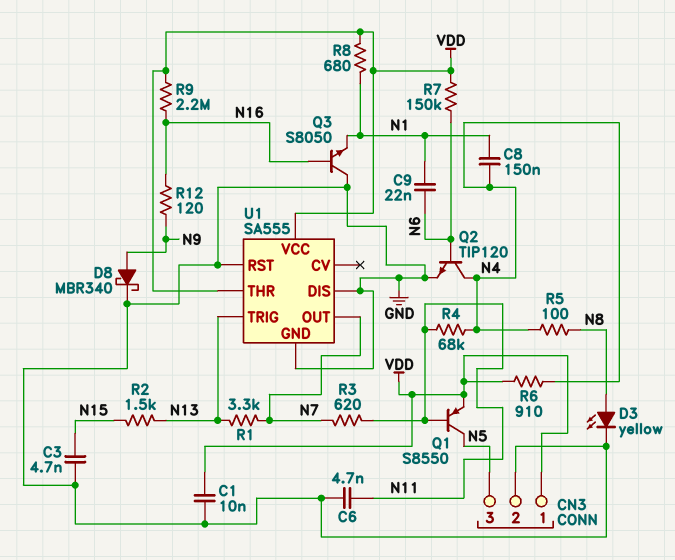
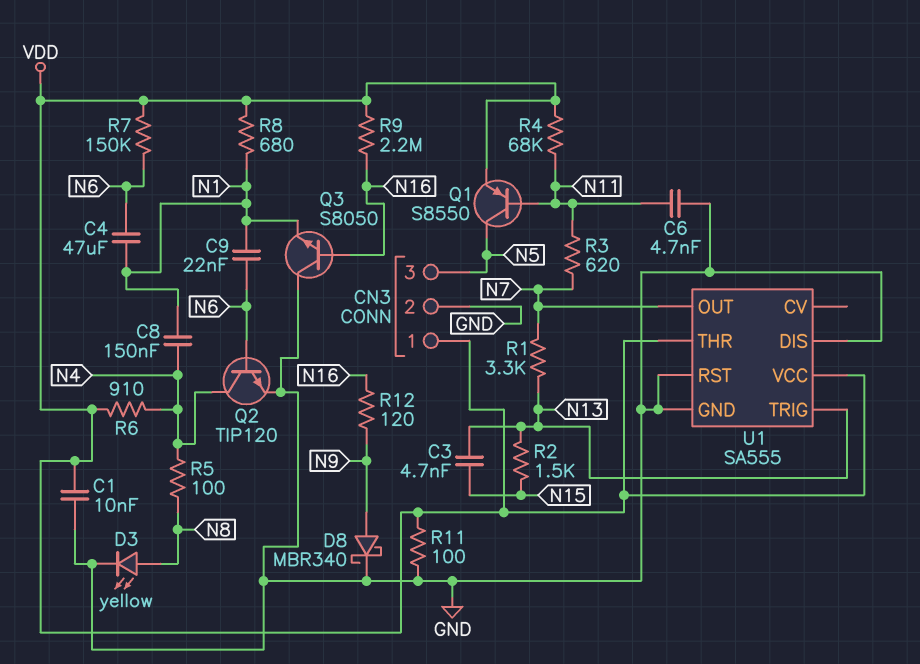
C3: 4.7nF (GND, N15) -> 4.7nF (N13, N15)
C4: none -> 47uF (N1, N6)
R4: 68k (N4, N11) -> 68k (N11, VDD)
R11: none -> 100 (GND, VDD)

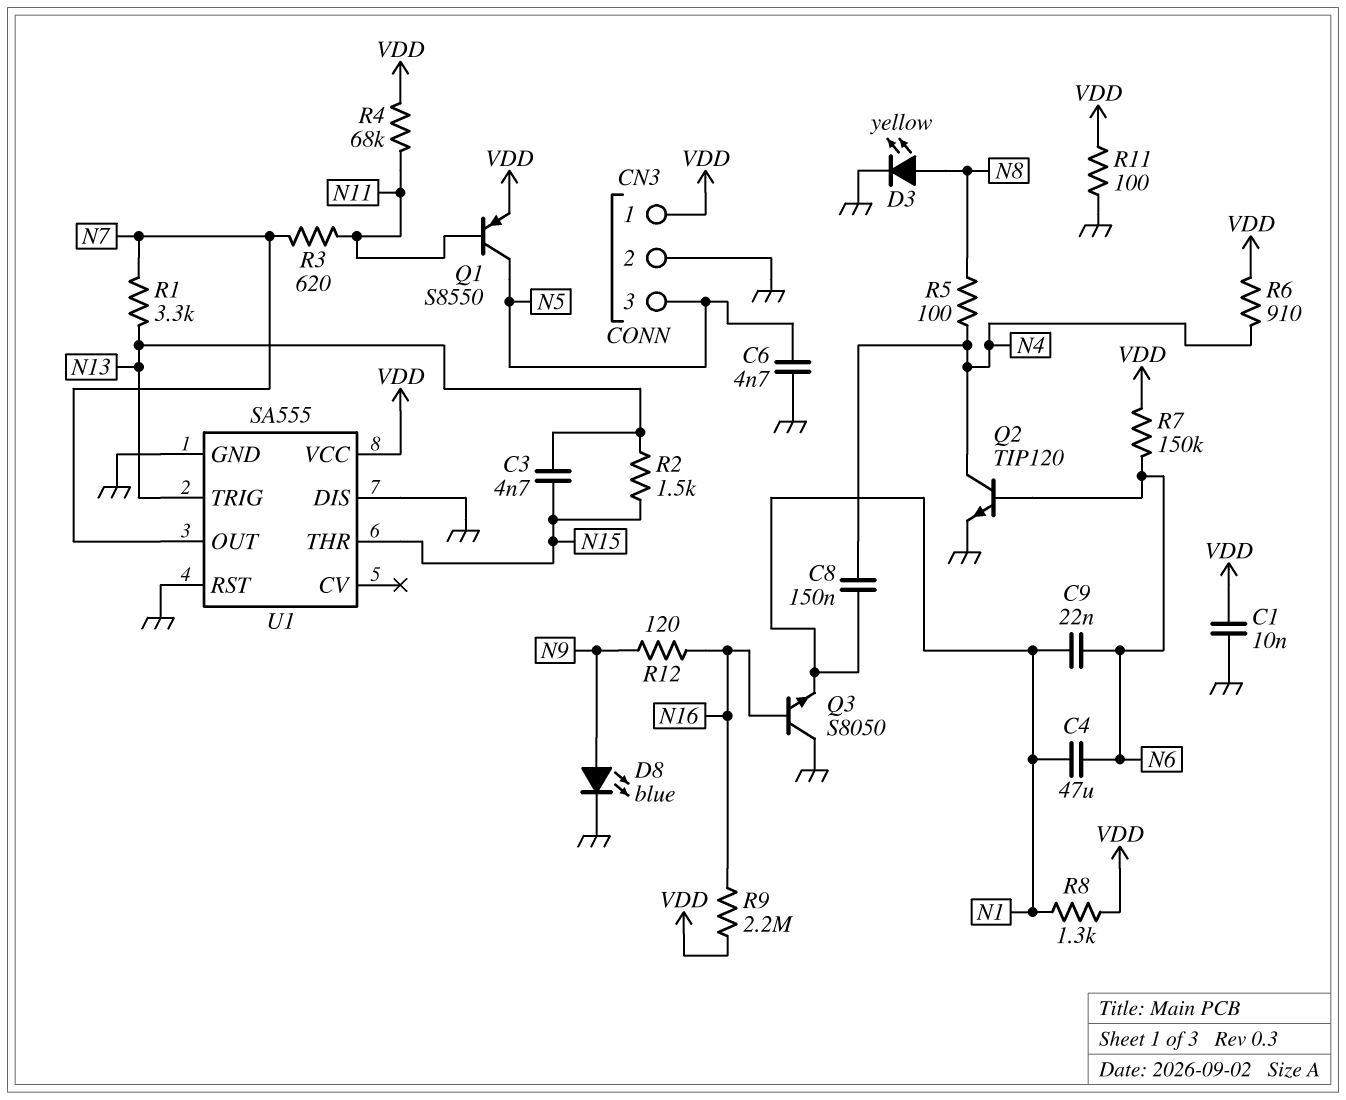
C6: 4.7nF (GND, N11) -> 4.7nF (GND, N5)
D8: schottky MBR340 (A N9, K GND) -> LED blue (A N9, K GND)
R8: 680 (N1, VDD) -> 1.3k (N1, VDD)
U1 pin THR: VDD -> N15

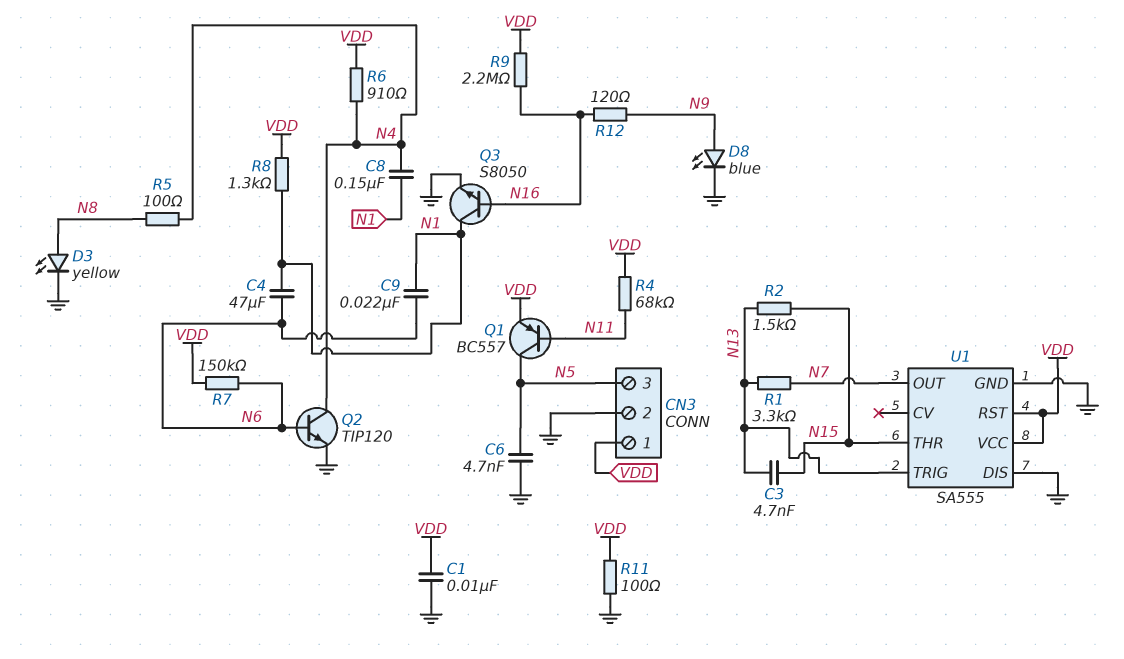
Q1: PNP S8550 (B N11, C N5, E VDD) -> PNP BC557 (B N11, C N5, E VDD)
Q3: NPN S8050 (B N16, C GND, E N1) -> NPN S8050 (B N16, C N1, E GND)
R3: 620 (N7, N11) -> none
U1 pin RST: GND -> VDD

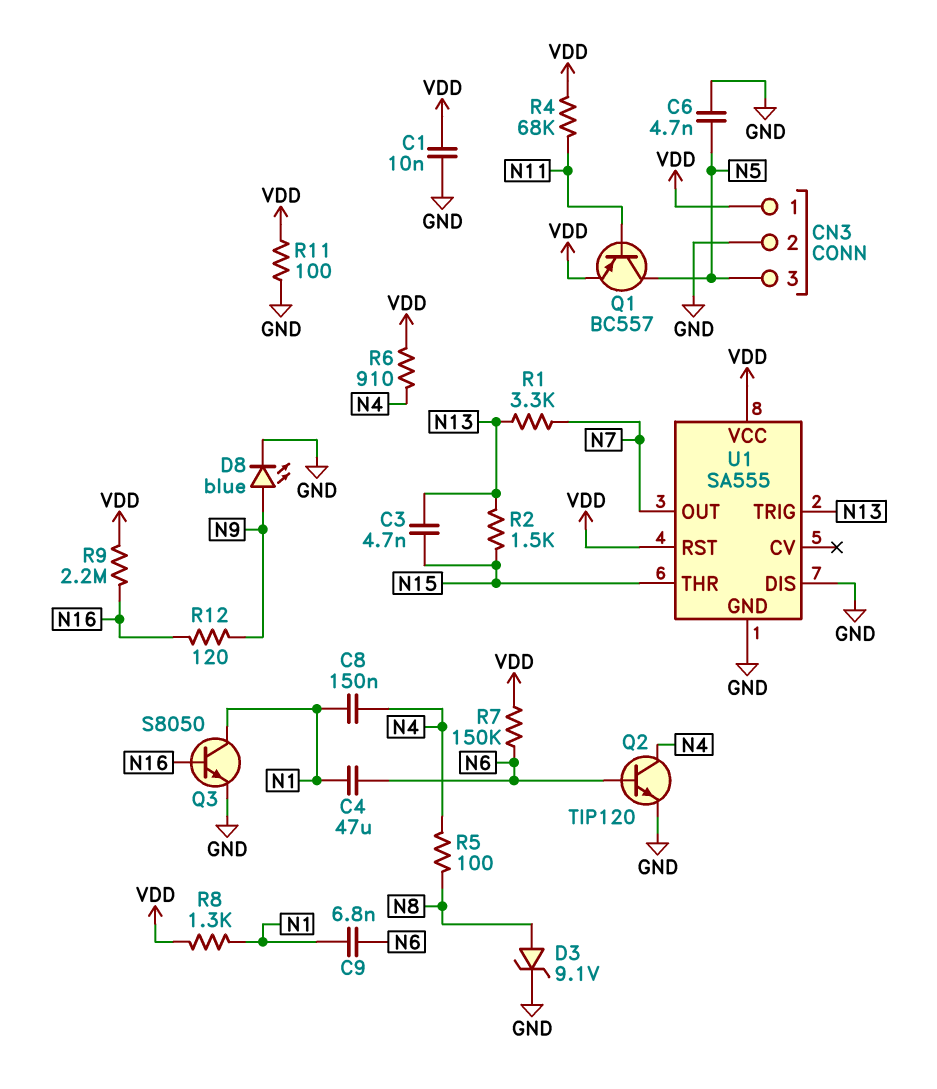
C9: 22nF (N1, N6) -> 6.8nF (N1, N6)
D3: LED yellow (A N8, K GND) -> zener 9.1V (A N8, K GND)

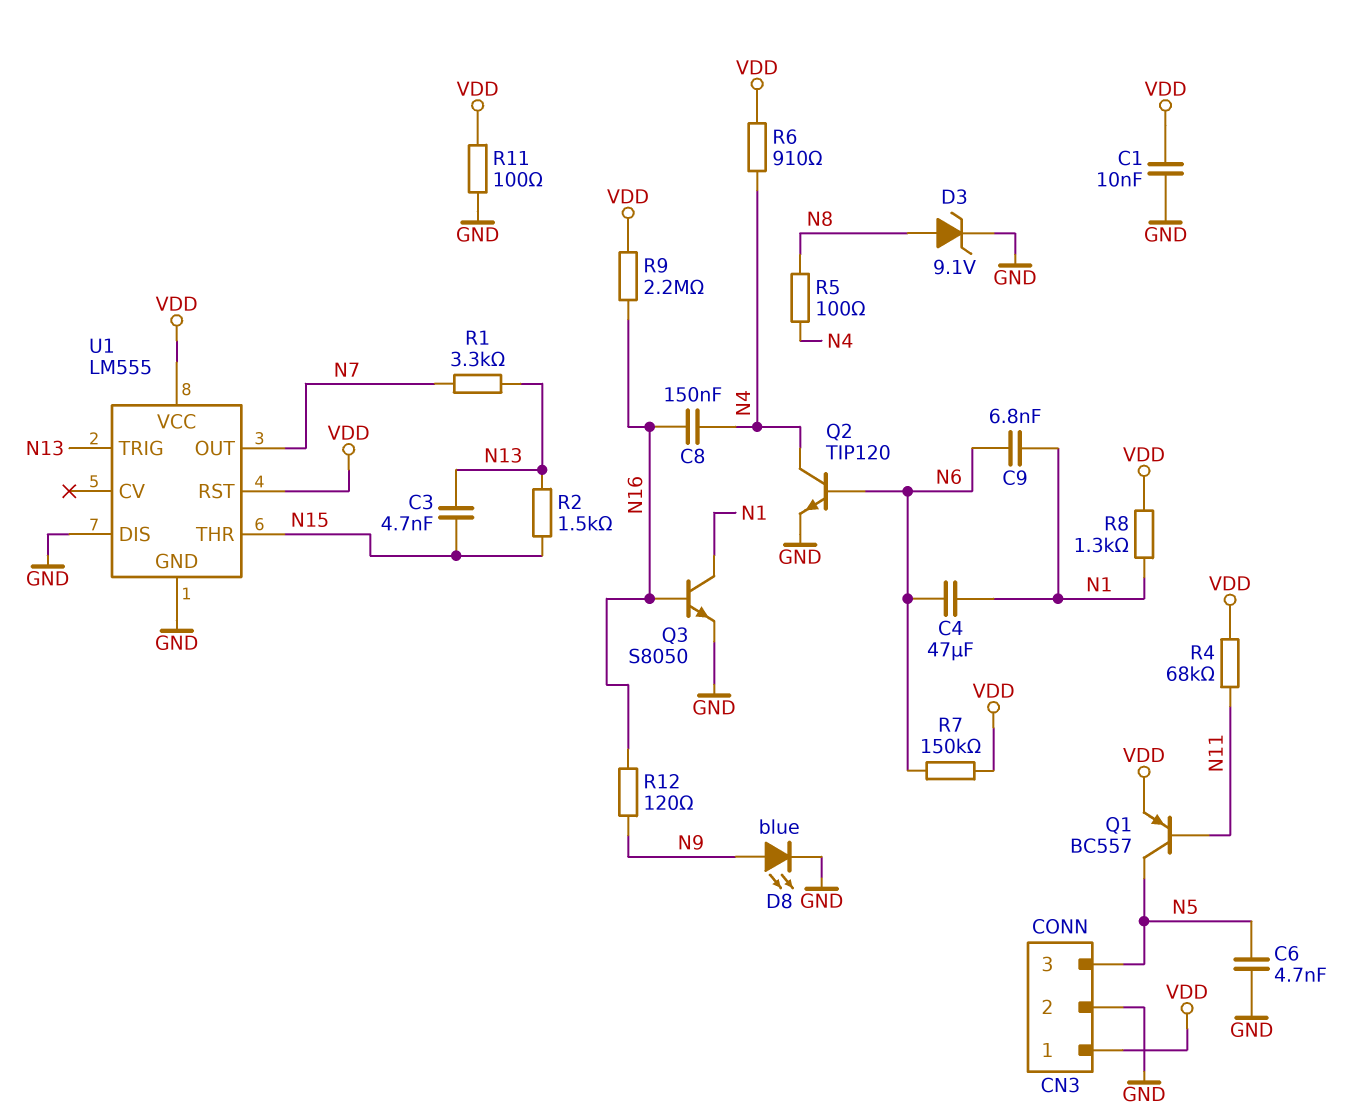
C8: 150nF (N1, N4) -> 150nF (N4, N16)
U1: SA555 -> LM555

